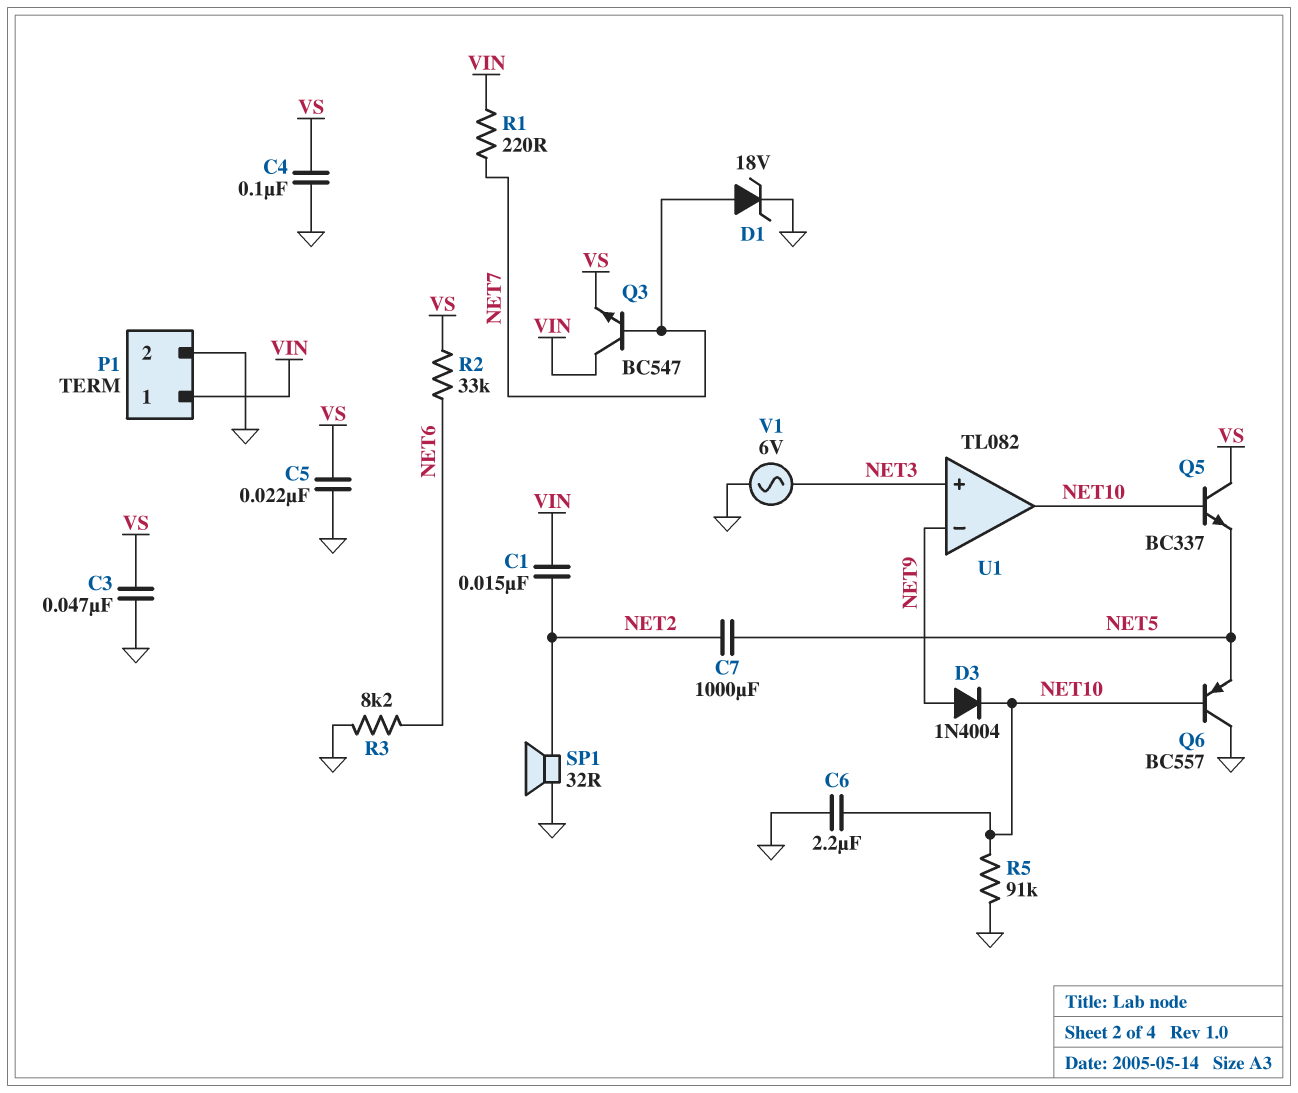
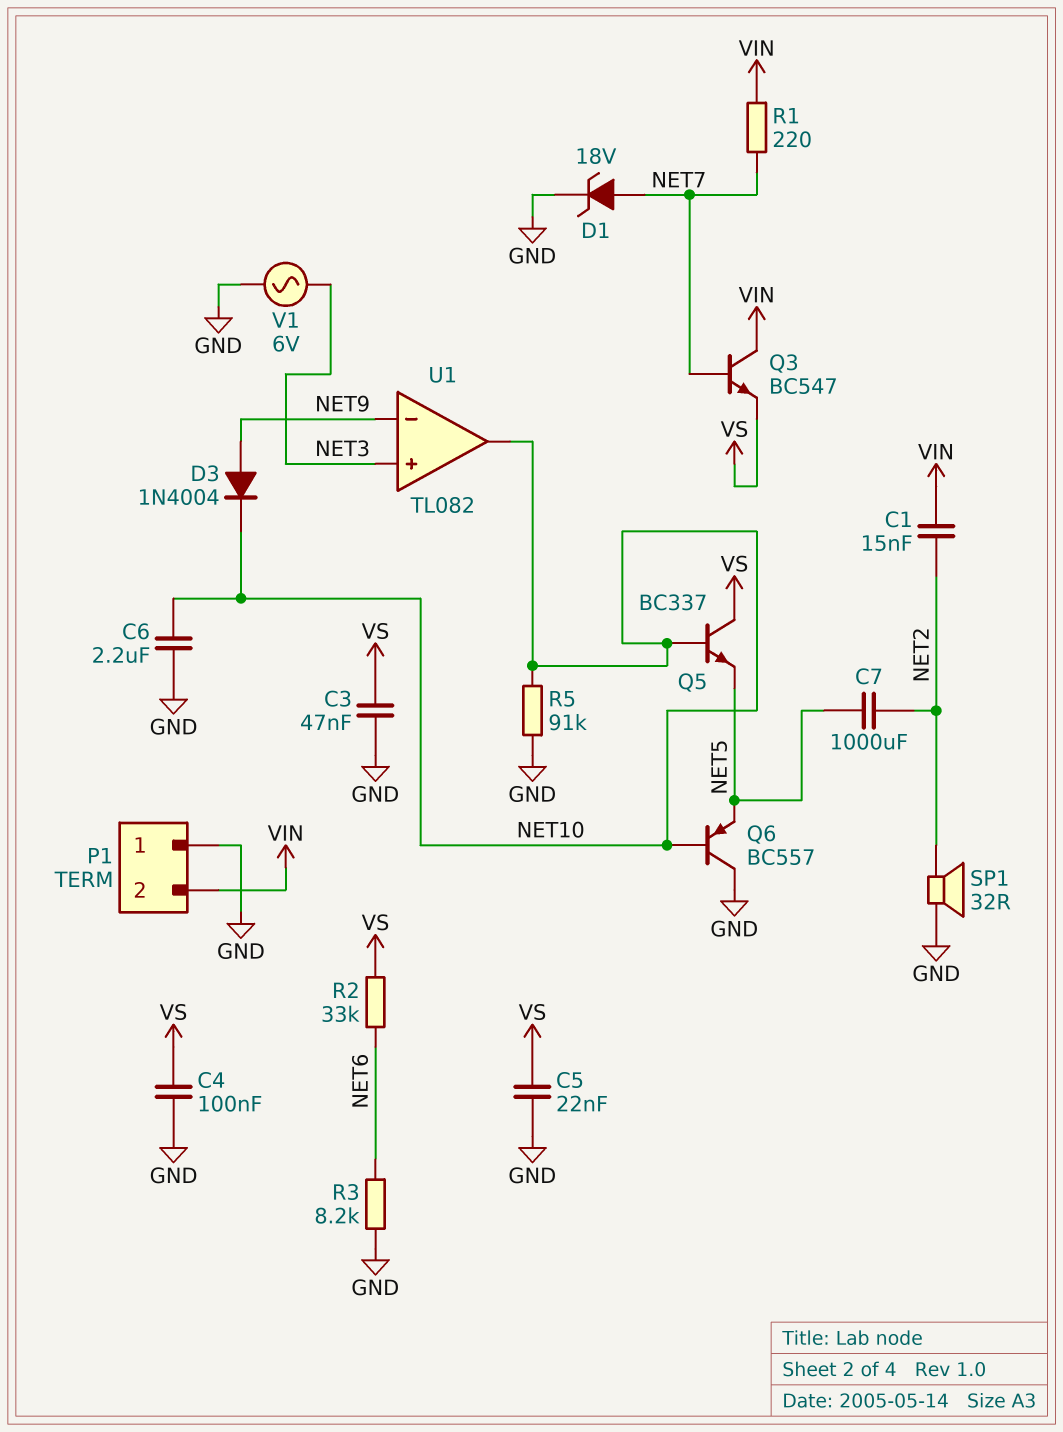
P1 pin 1: VIN -> GND
P1 pin 2: GND -> VIN

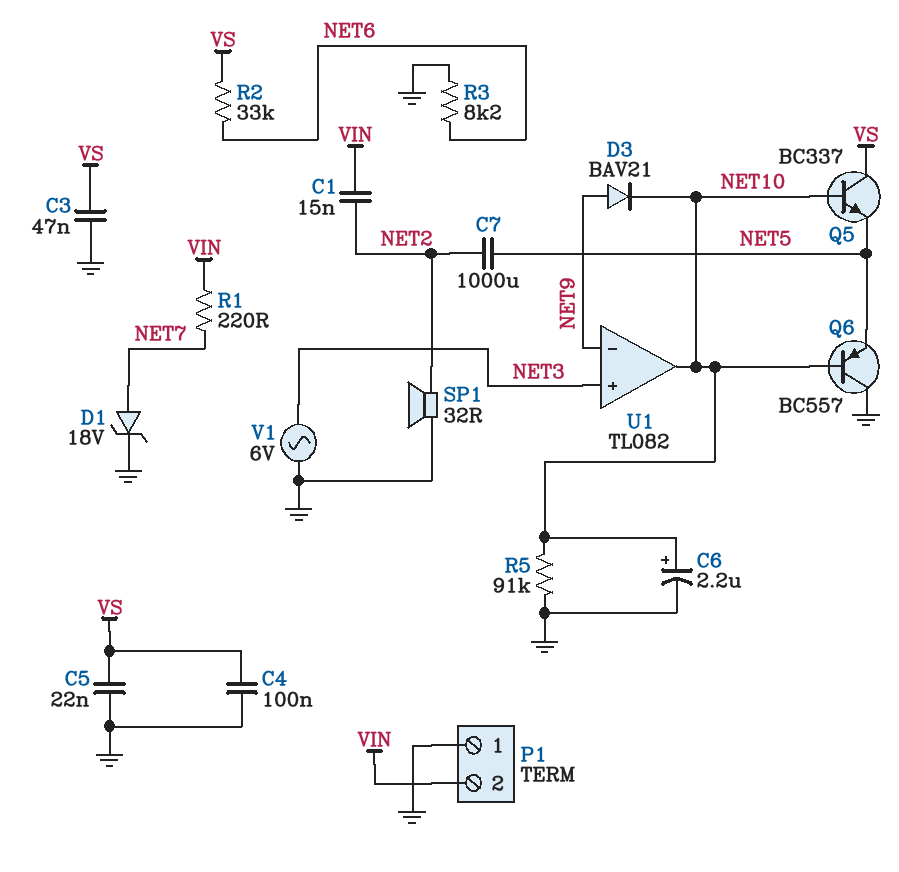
C6: 2.2uF (GND, NET10) -> 2.2uF (plus NET10, minus GND)
D3: diode 1N4004 (A NET9, K NET10) -> diode BAV21 (A NET9, K NET10)
Q3: NPN BC547 (B NET7, C VIN, E VS) -> none

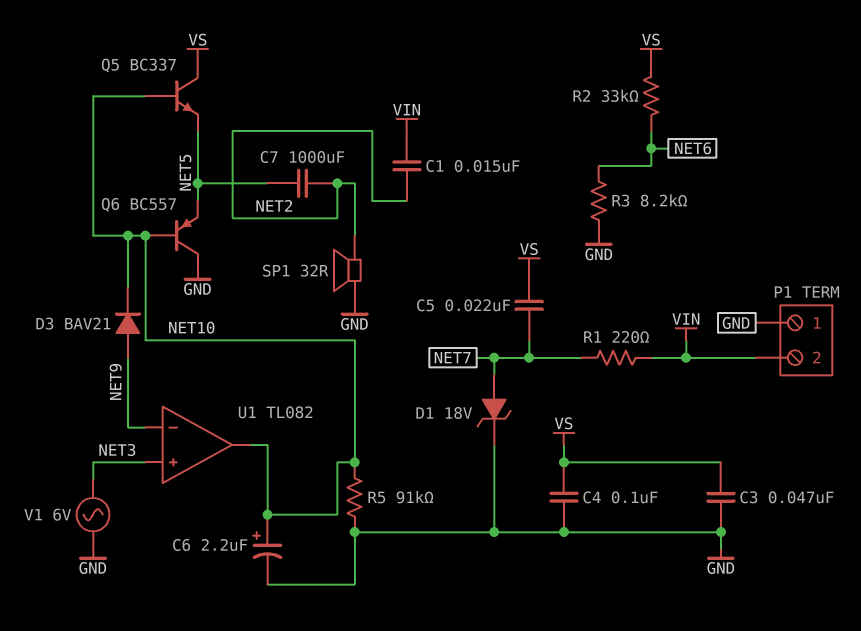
C5: 22nF (GND, VS) -> 22nF (NET7, VS)

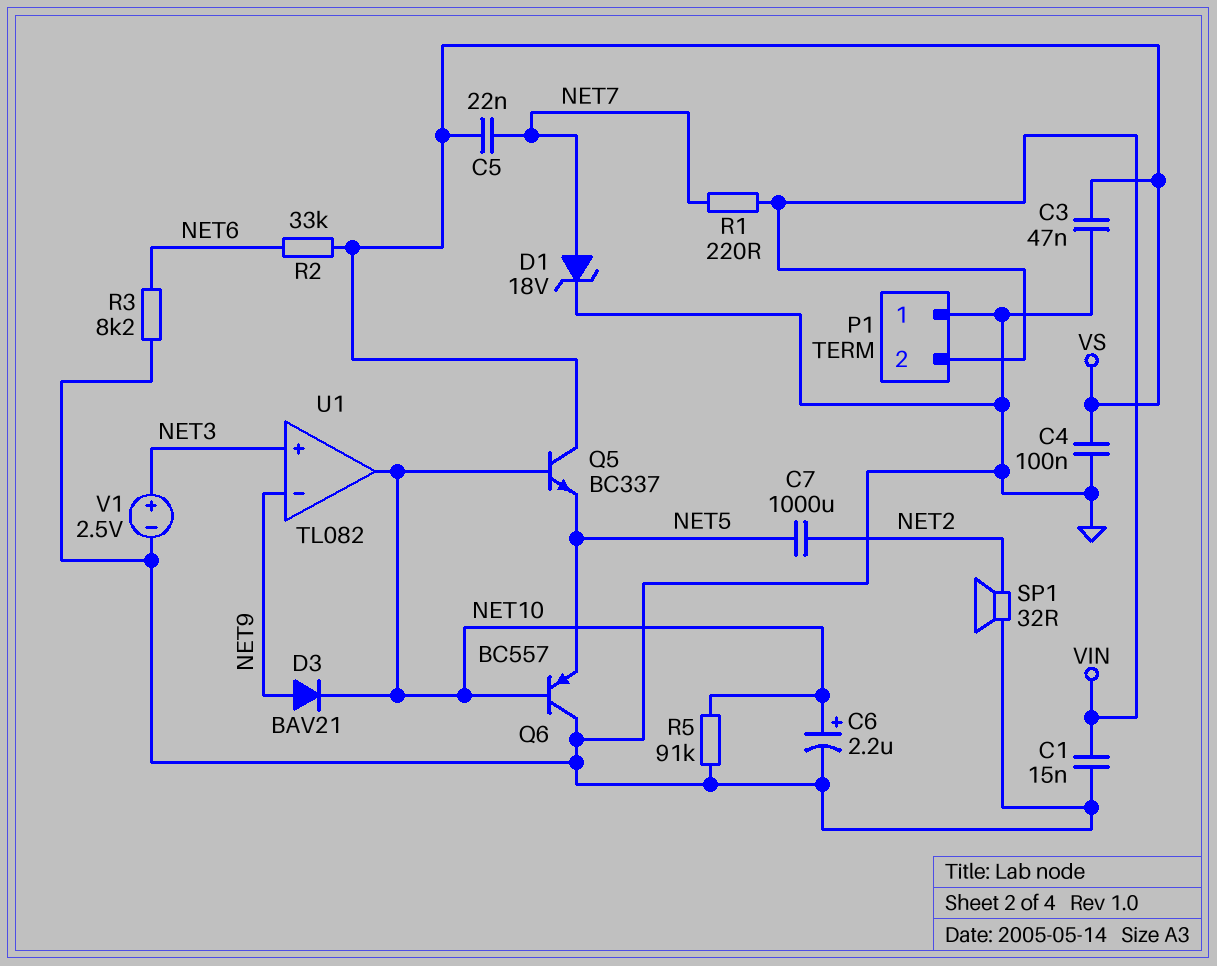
C1: 15nF (NET2, VIN) -> 15nF (GND, VIN)
V1: AC 6V (GND, NET3) -> 2.5V (plus NET3, minus GND)

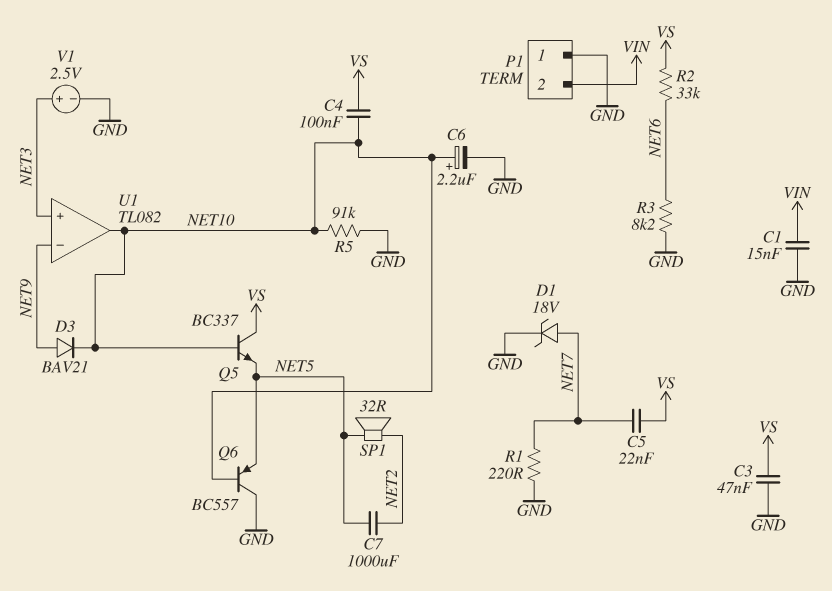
C4: 100nF (GND, VS) -> 100nF (NET10, VS)
R1: 220 (NET7, VIN) -> 220 (GND, NET7)
SP1: speaker 32R (GND, NET2) -> speaker 32R (NET2, NET5)

